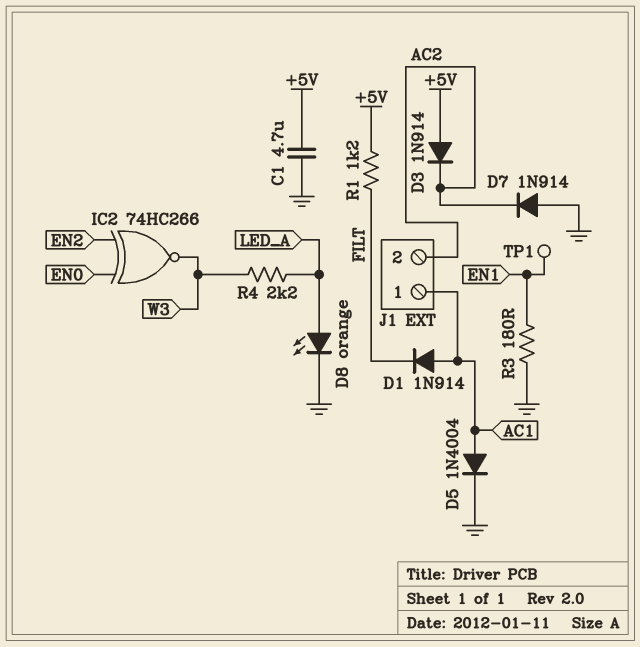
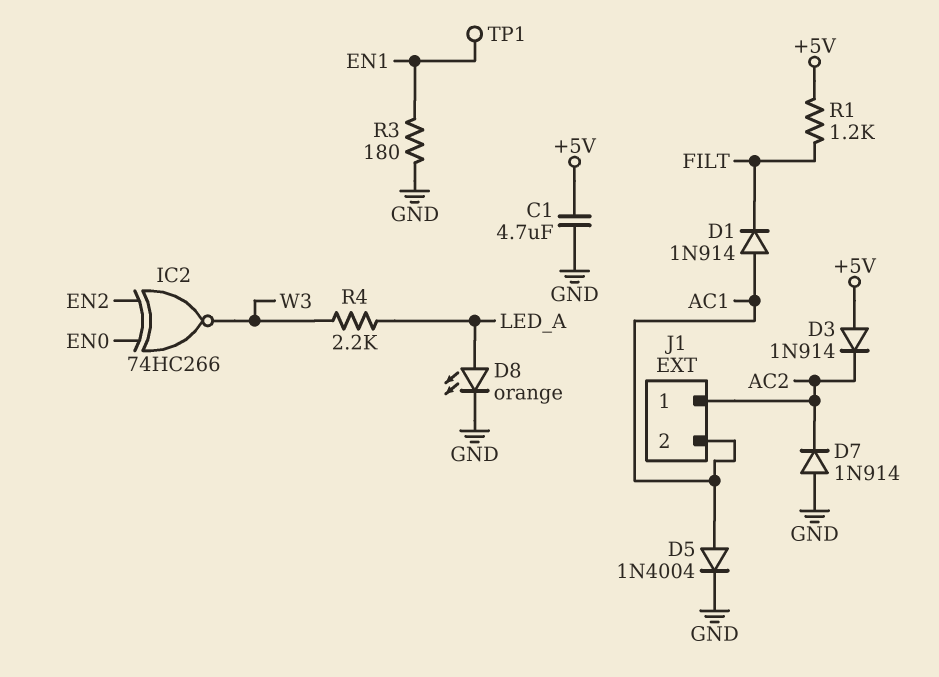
J1 pin 1: AC1 -> AC2
J1 pin 2: AC2 -> AC1

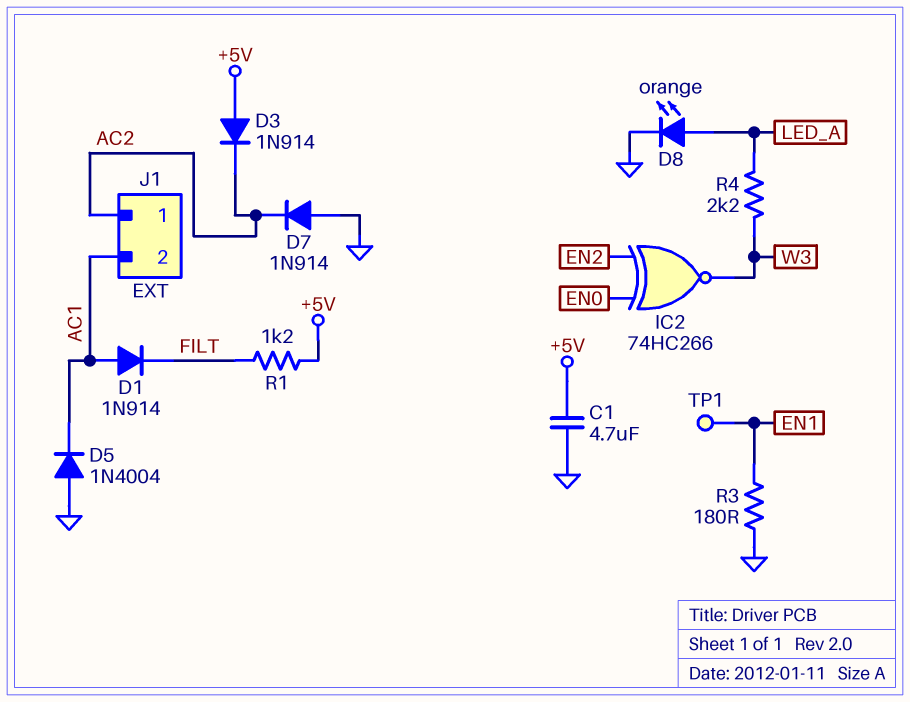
D5: diode 1N4004 (A AC1, K GND) -> diode 1N4004 (A GND, K AC1)

